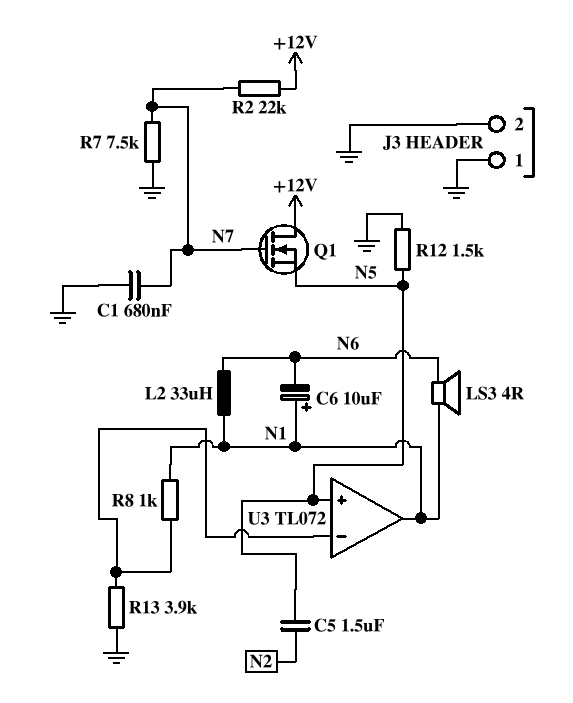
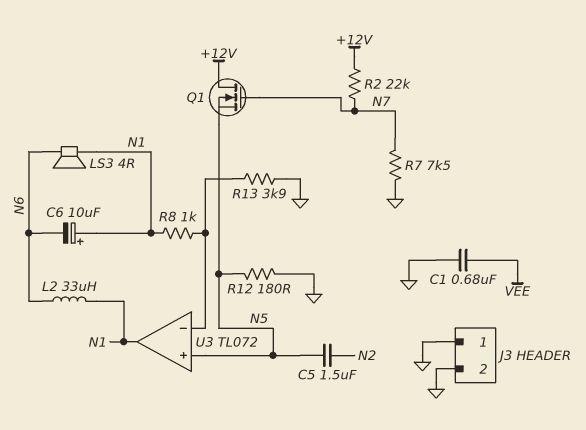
C1: 680nF (GND, N7) -> 680nF (GND, VEE)
R12: 1.5k (GND, N5) -> 180 (GND, N5)

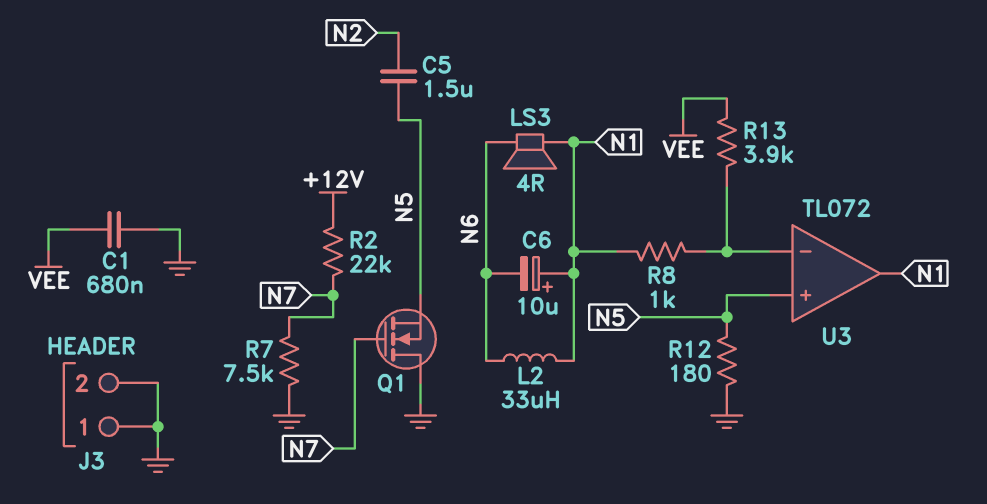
Q1: NMOS (G N7, D +12V, S N5) -> NMOS (G N7, D GND, S N5)
R13: 3.9k (GND, U3/in-) -> 3.9k (U3/in-, VEE)

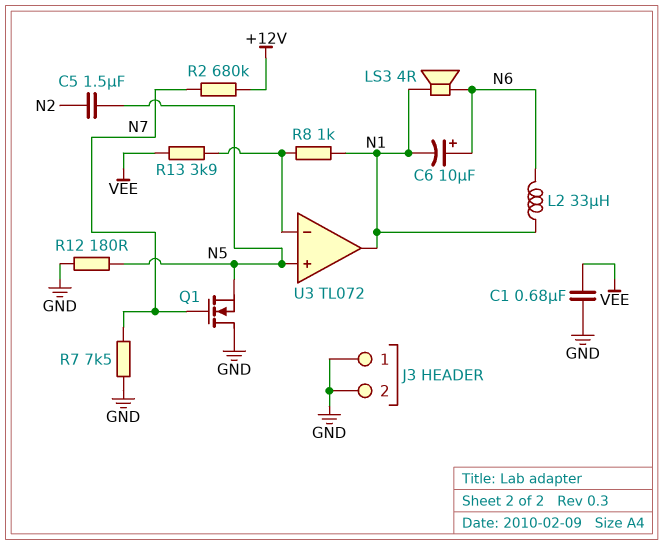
C6: 10uF (plus N1, minus N6) -> 10uF (plus N6, minus N1)
R2: 22k (+12V, N7) -> 680k (+12V, N7)

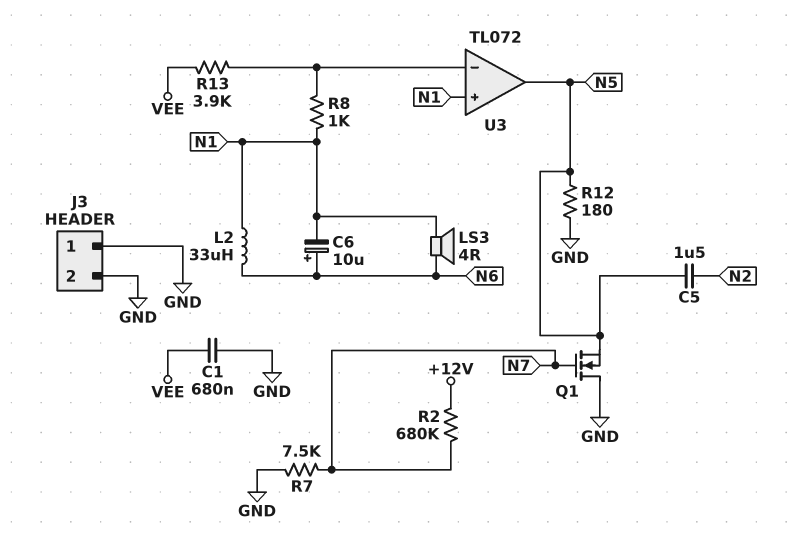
U3 pin in+: N5 -> N1
U3 pin out: N1 -> N5

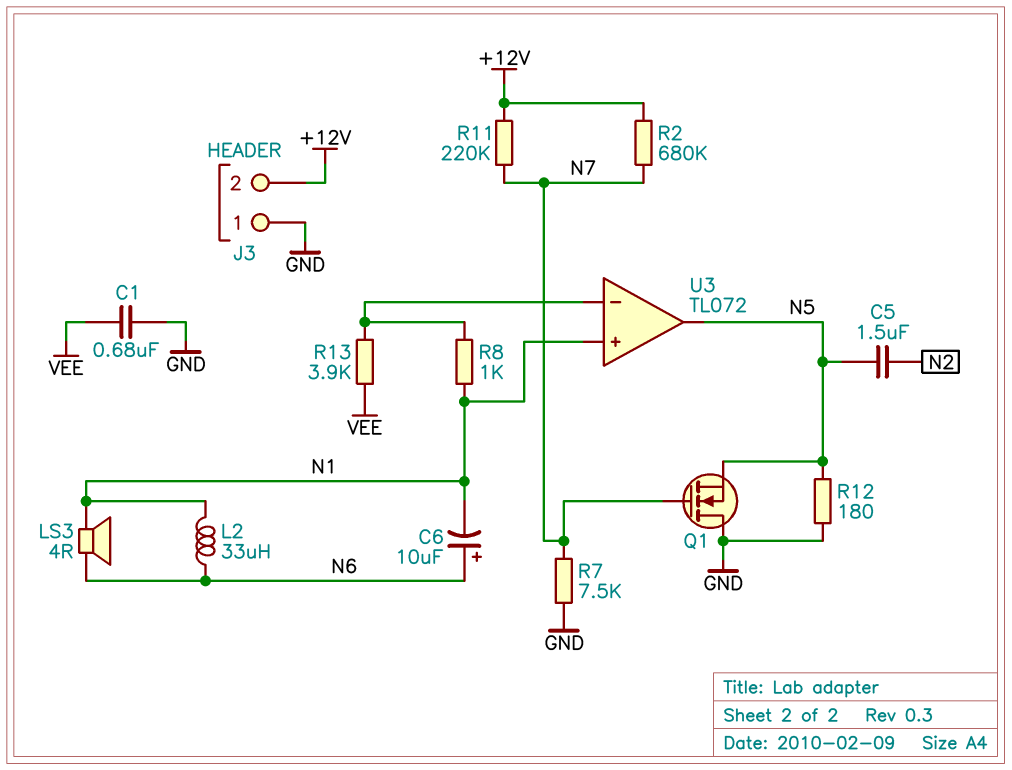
J3 pin 2: GND -> +12V
R11: none -> 220k (+12V, N7)

